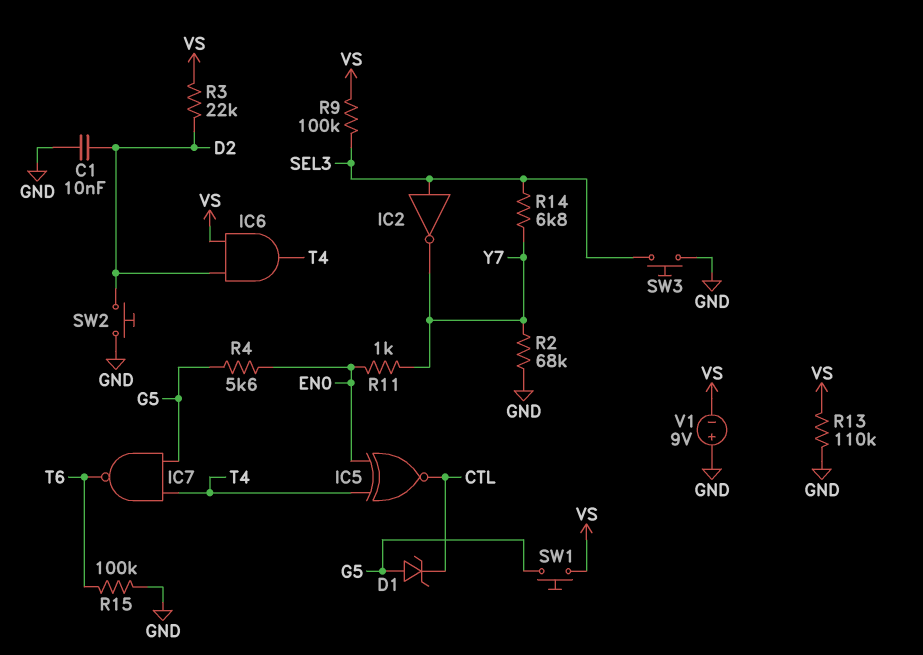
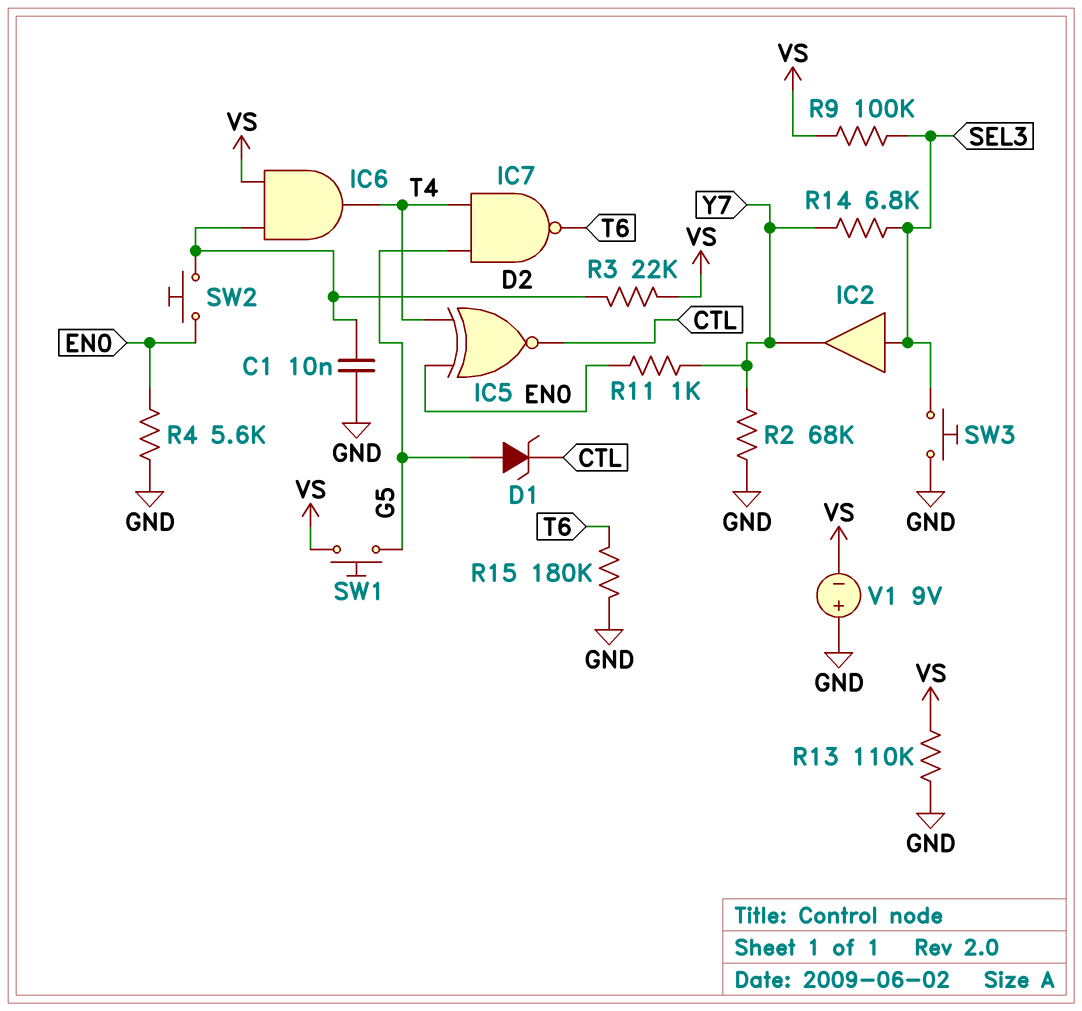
IC2: NOT (in SEL3, out Y7) -> buffer (in SEL3, out Y7)
R4: 5.6k (EN0, G5) -> 5.6k (EN0, GND)
R15: 100k (GND, T6) -> 180k (GND, T6)
SW2: button (D2, GND) -> button (D2, EN0)

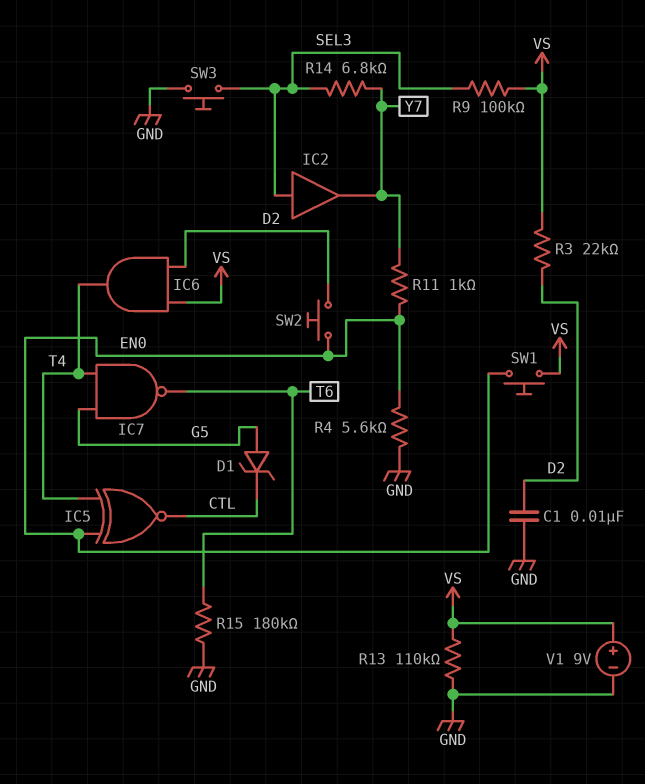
R2: 68k (GND, Y7) -> none
SW1: button (G5, VS) -> button (EN0, VS)
V1: 9V (plus GND, minus VS) -> 9V (plus VS, minus GND)

